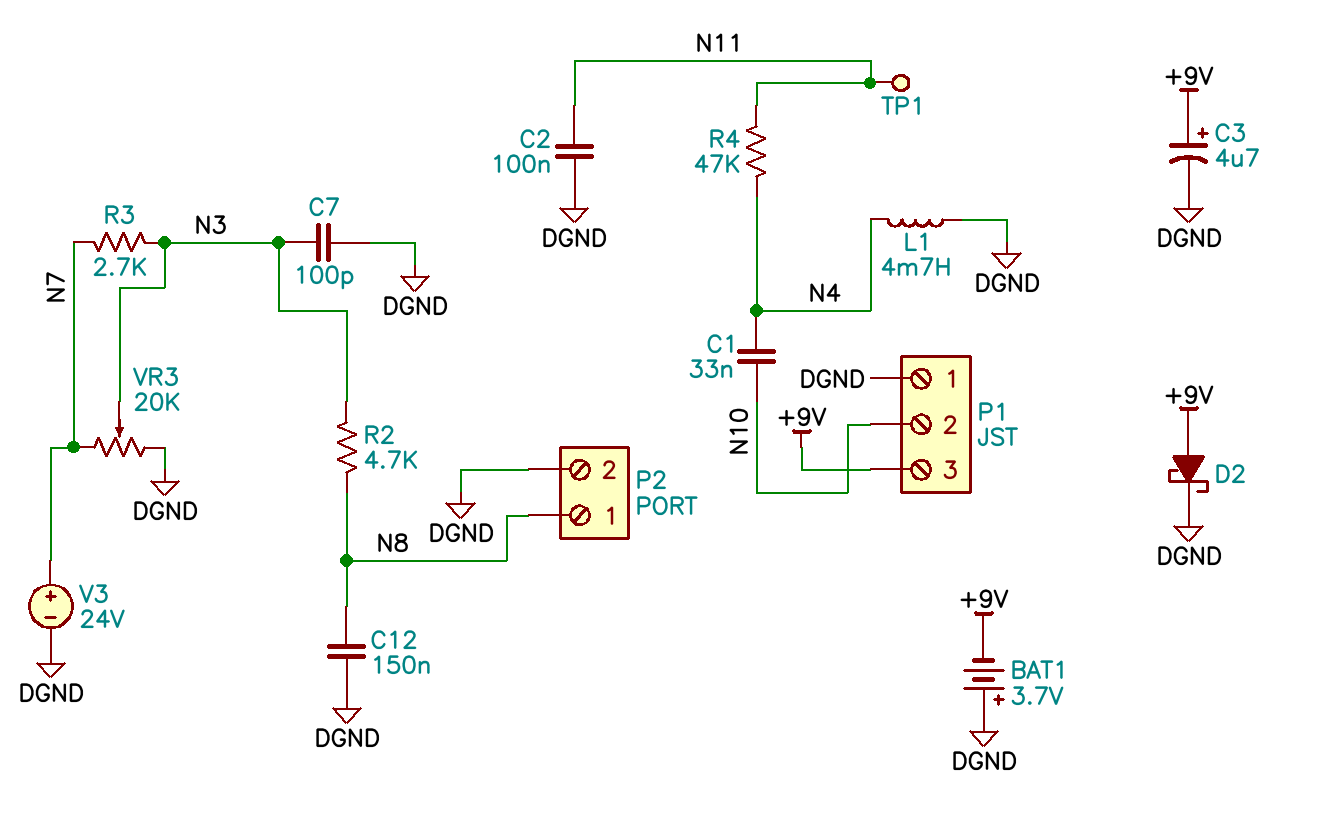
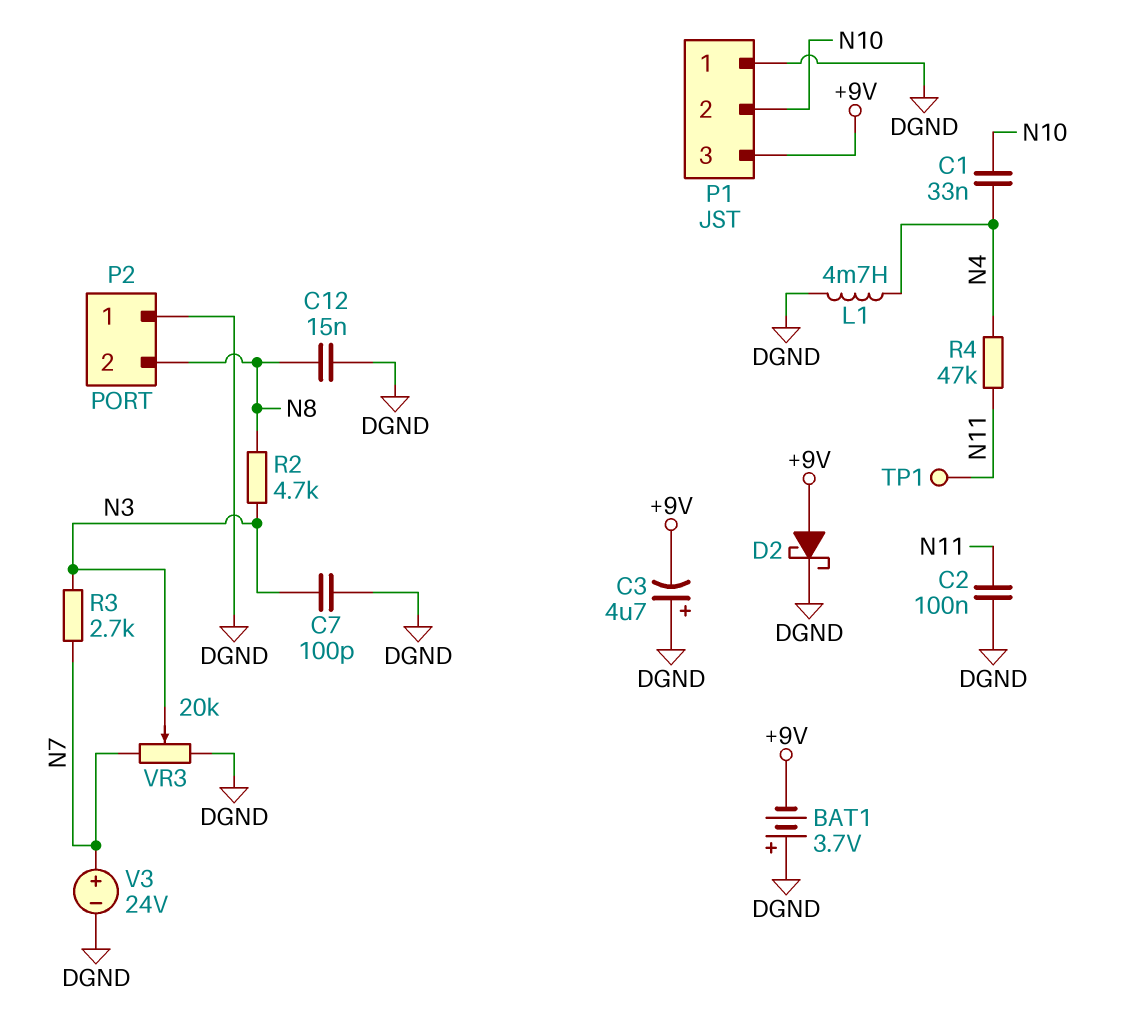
C3: 4.7uF (plus +9V, minus DGND) -> 4.7uF (plus DGND, minus +9V)
C12: 150nF (DGND, N8) -> 15nF (DGND, N8)
P2 pin 1: N8 -> DGND
P2 pin 2: DGND -> N8

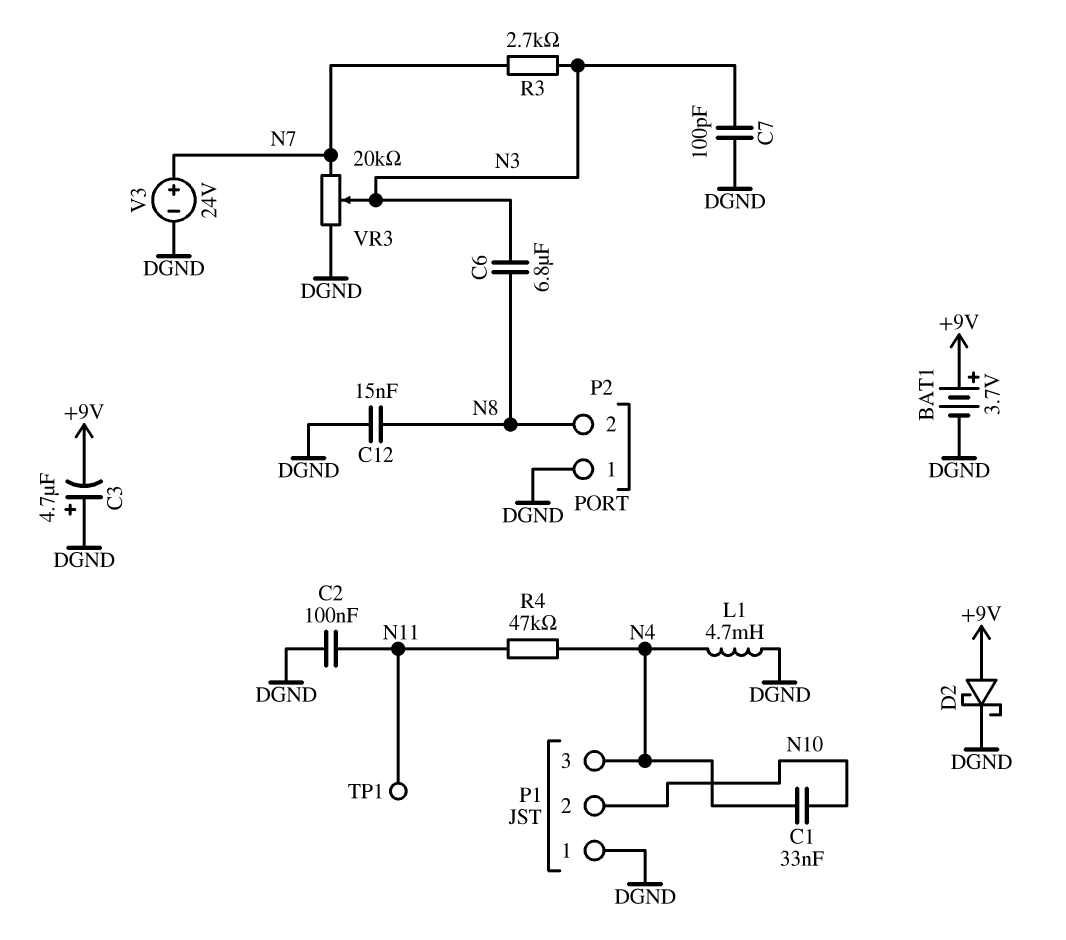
BAT1: 3.7V (plus DGND, minus +9V) -> 3.7V (plus +9V, minus DGND)
C6: none -> 6.8uF (N3, N8)
P1 pin 3: +9V -> N4
R2: 4.7k (N3, N8) -> none

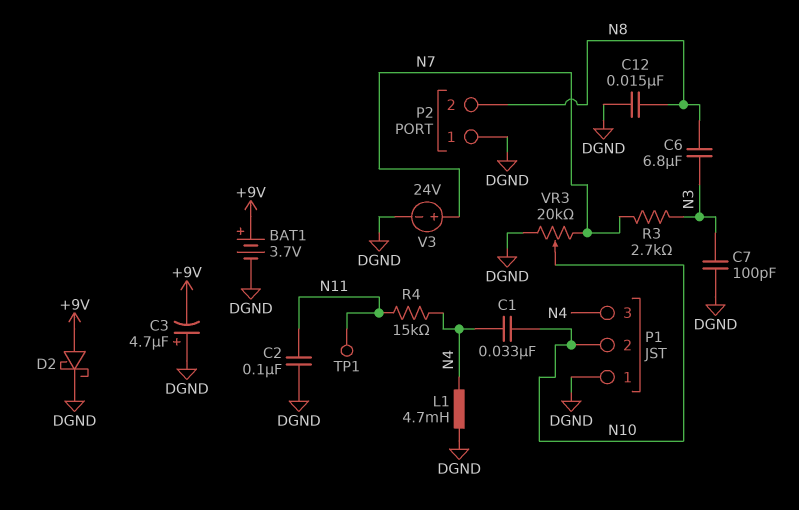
R4: 47k (N4, N11) -> 15k (N4, N11)
VR3: 20k (DGND, N7, wiper N3) -> 20k (DGND, N7, wiper N10)

